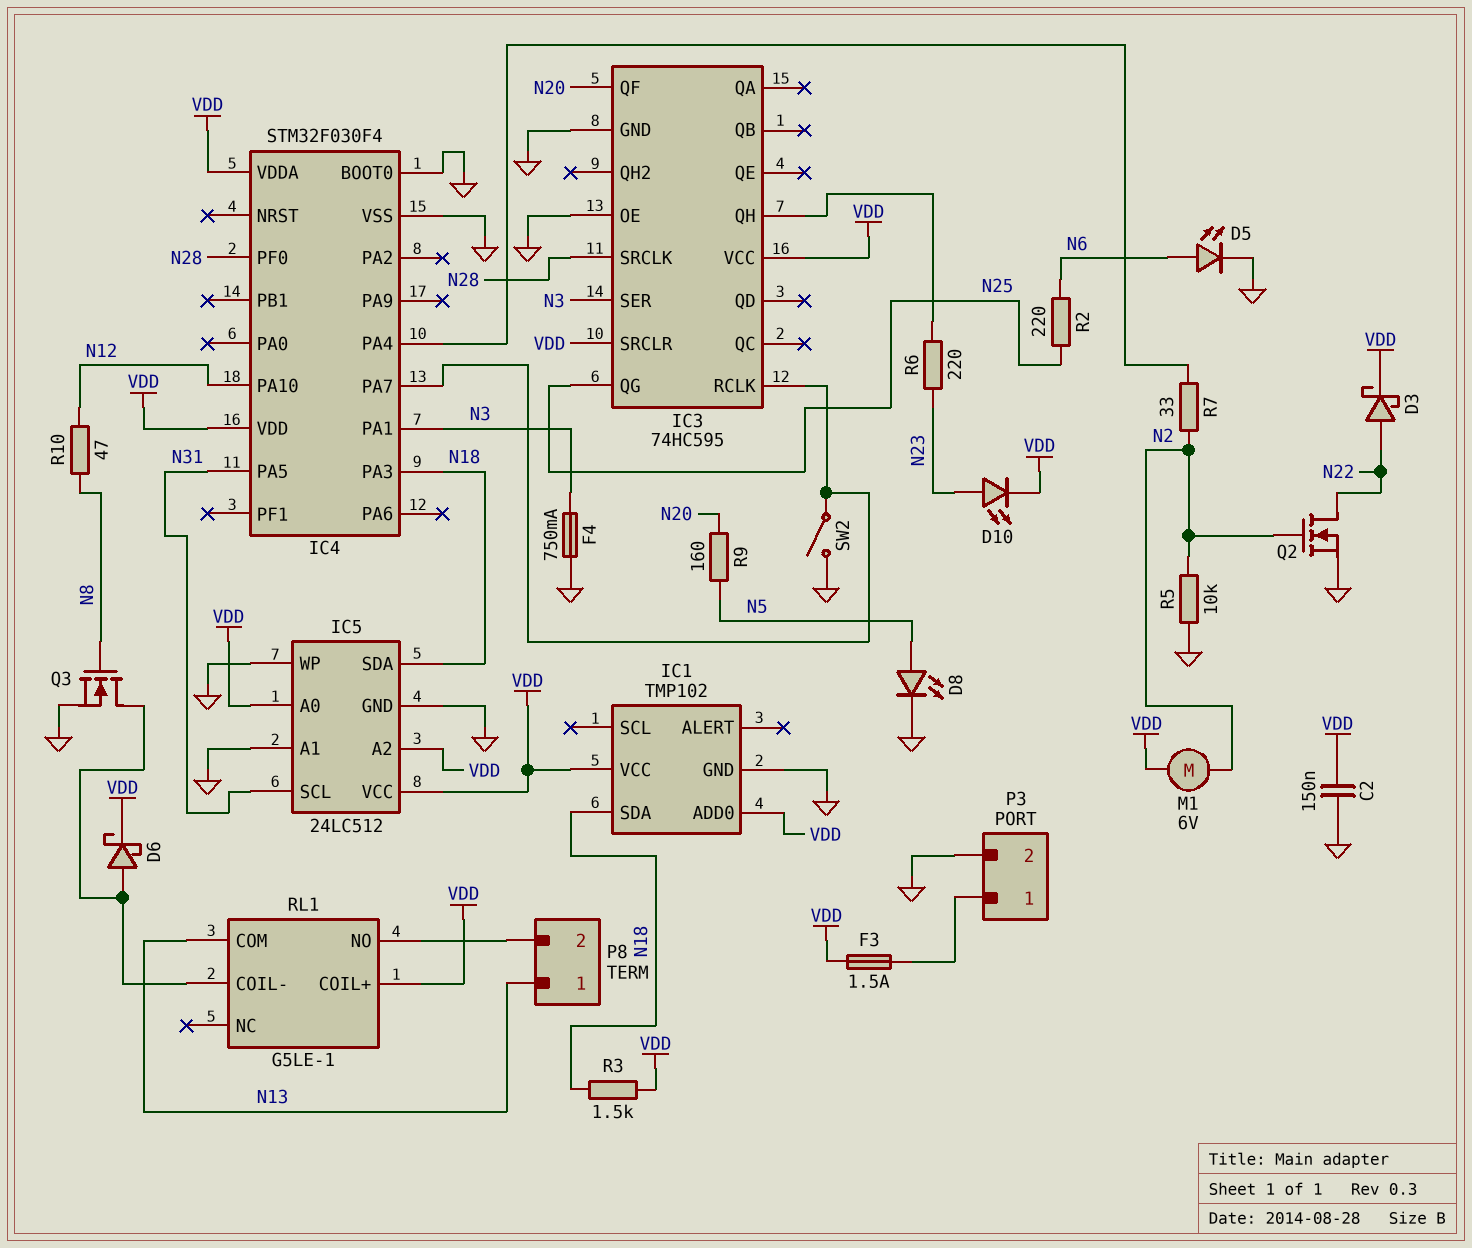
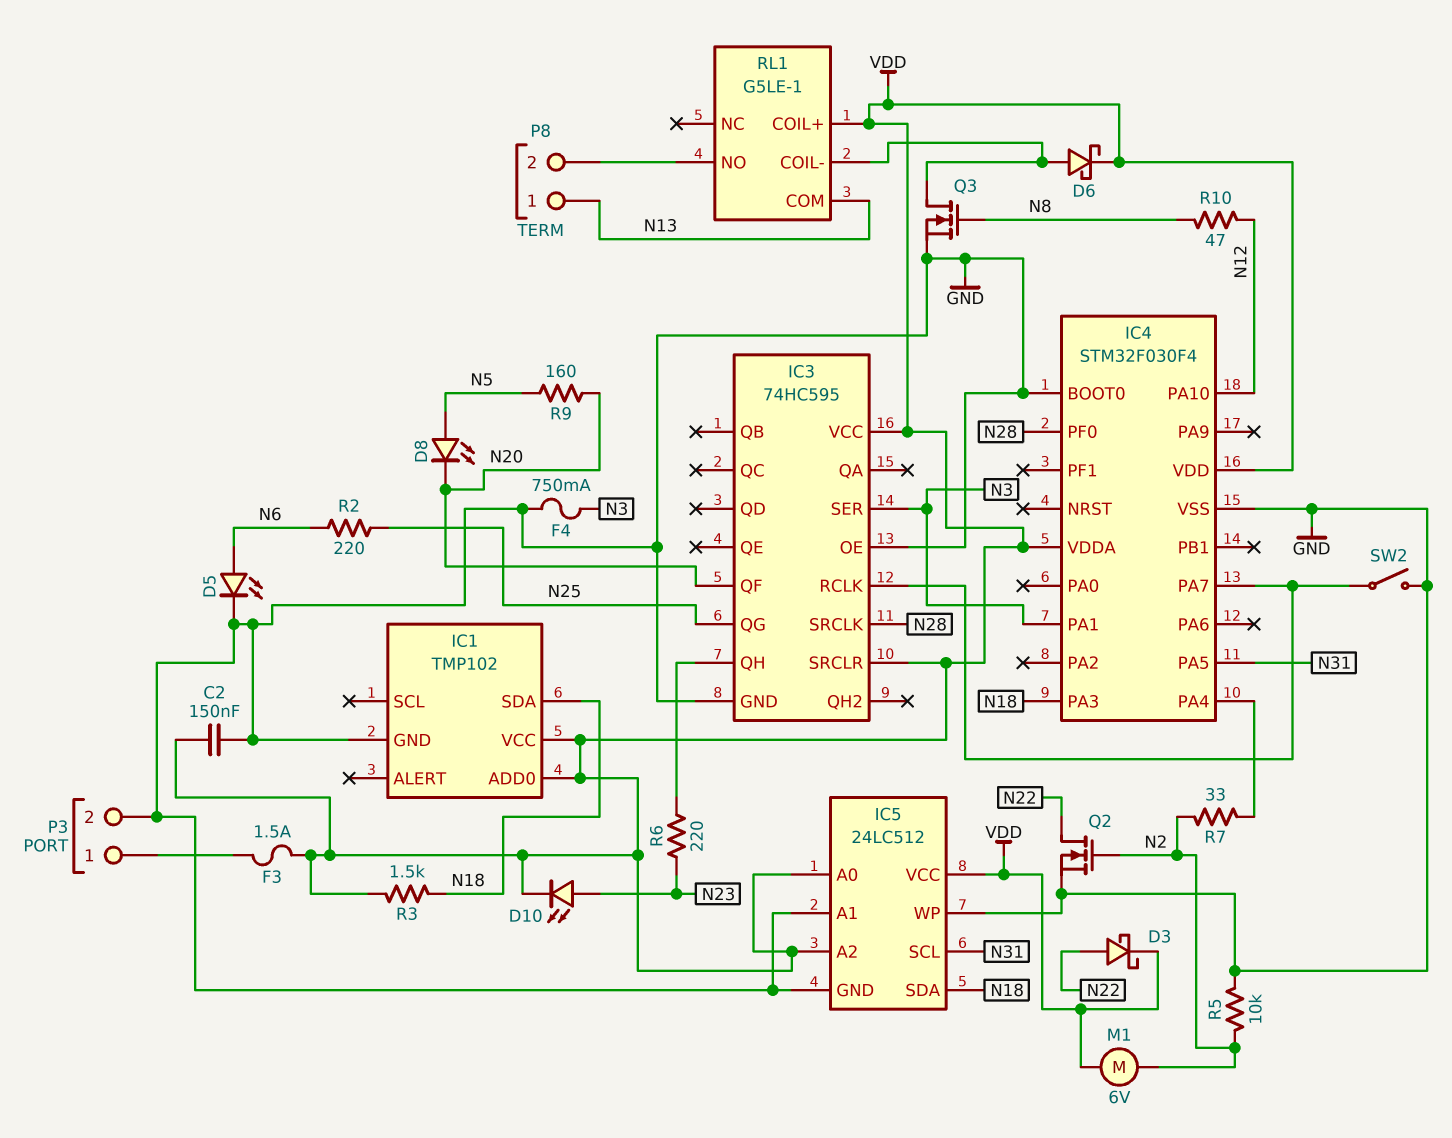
D8: LED (A N5, K GND) -> LED (A N5, K N20)

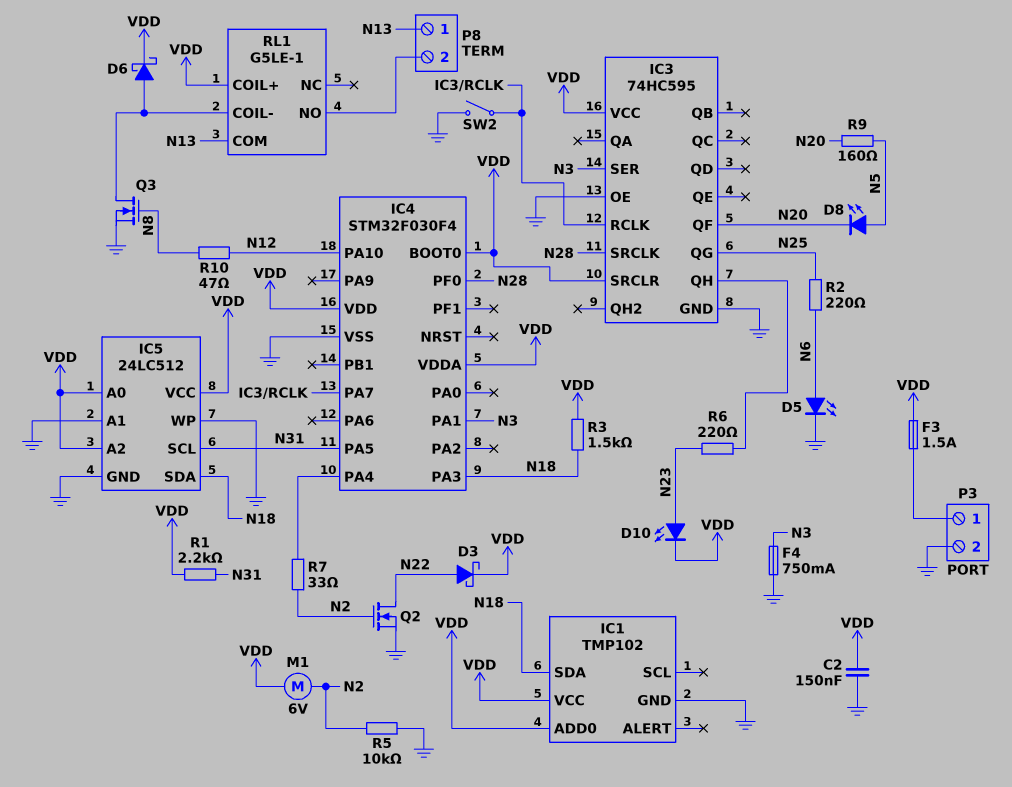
IC4 pin BOOT0: GND -> VDD
R1: none -> 2.2k (N31, VDD)

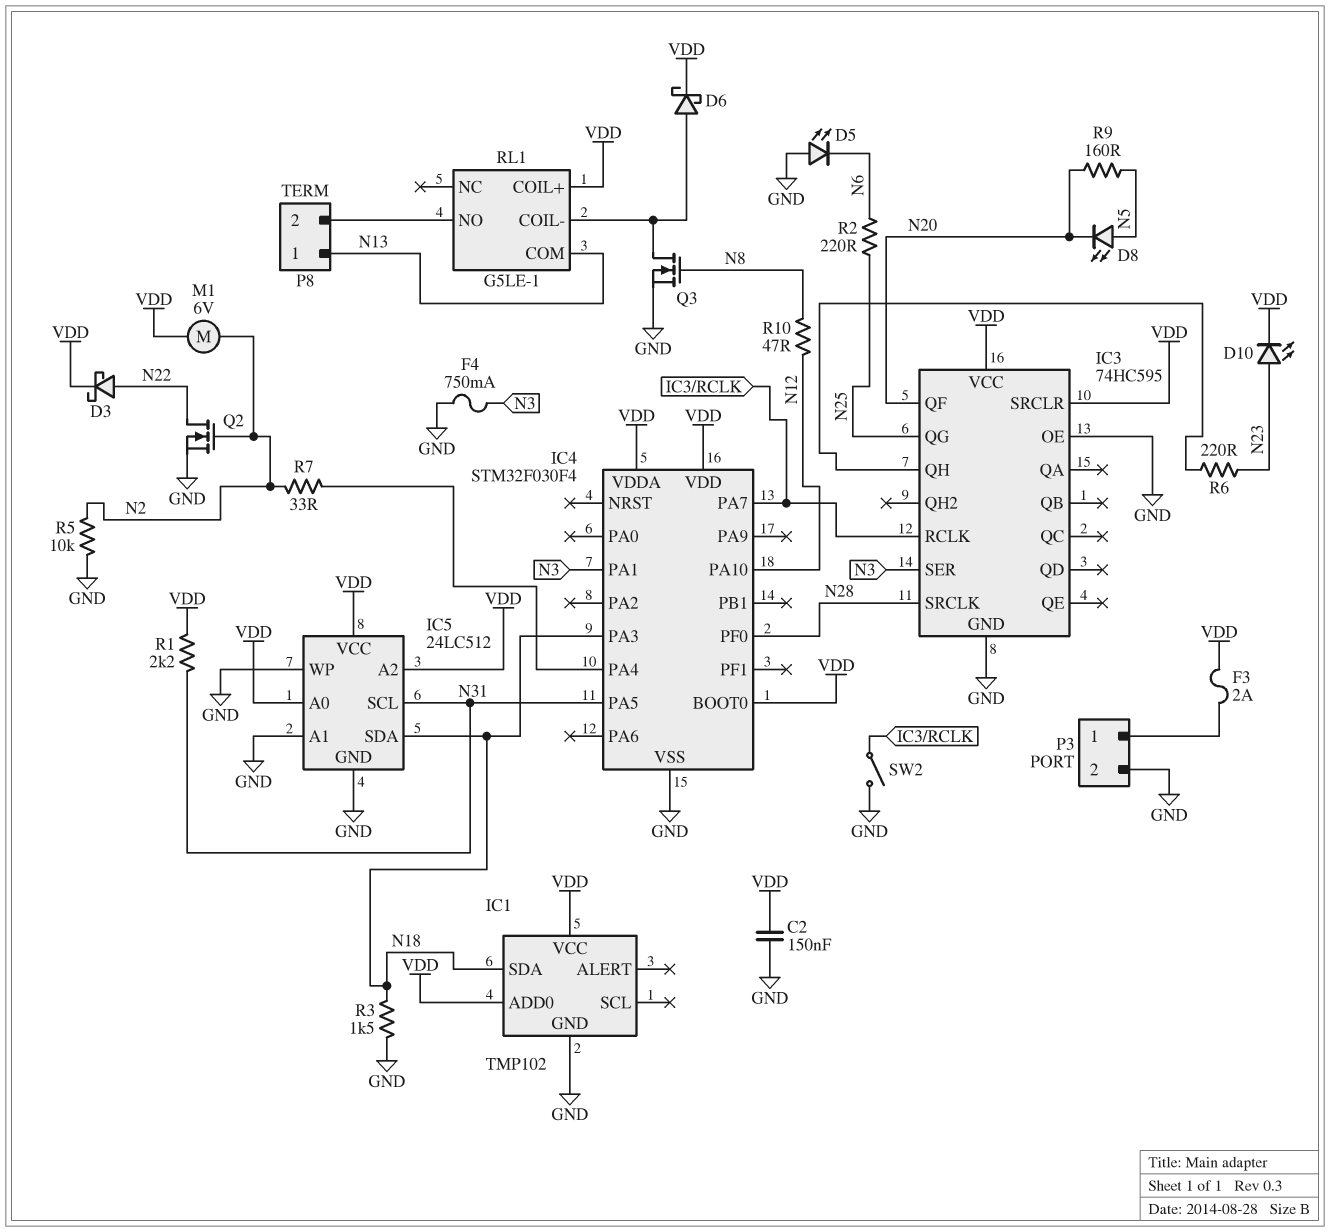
D5: LED (A N6, K GND) -> LED (A GND, K N6)
F3: 1.5A (P3/1, VDD) -> 2A (P3/1, VDD)
R3: 1.5k (N18, VDD) -> 1.5k (GND, N18)

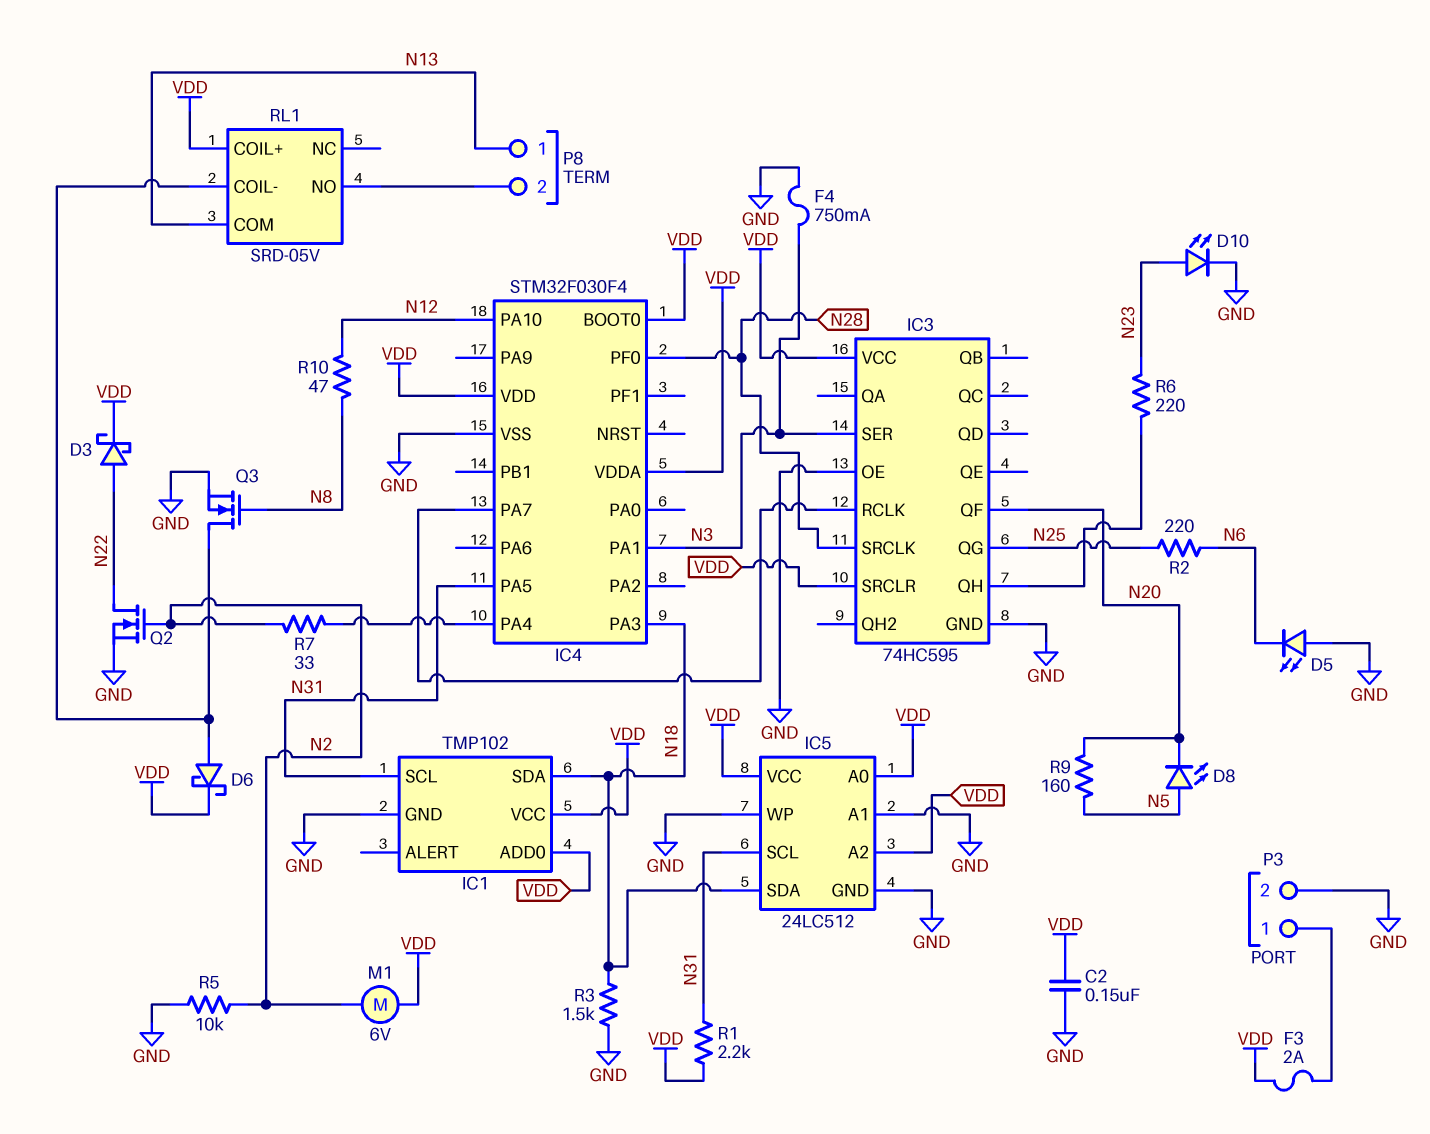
D10: LED (A N23, K VDD) -> LED (A N23, K GND)
IC1 pin SCL: none -> N31
RL1: G5LE-1 -> SRD-05V
SW2: switch (GND, IC3/RCLK) -> none

